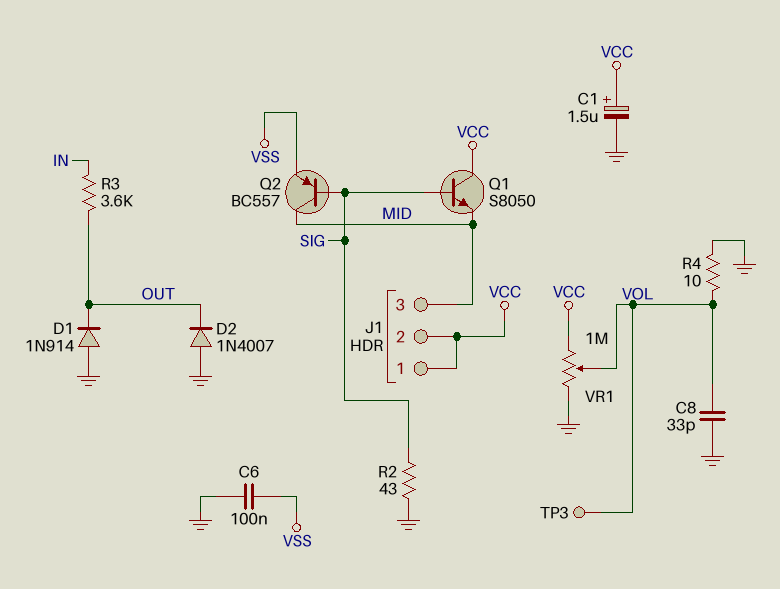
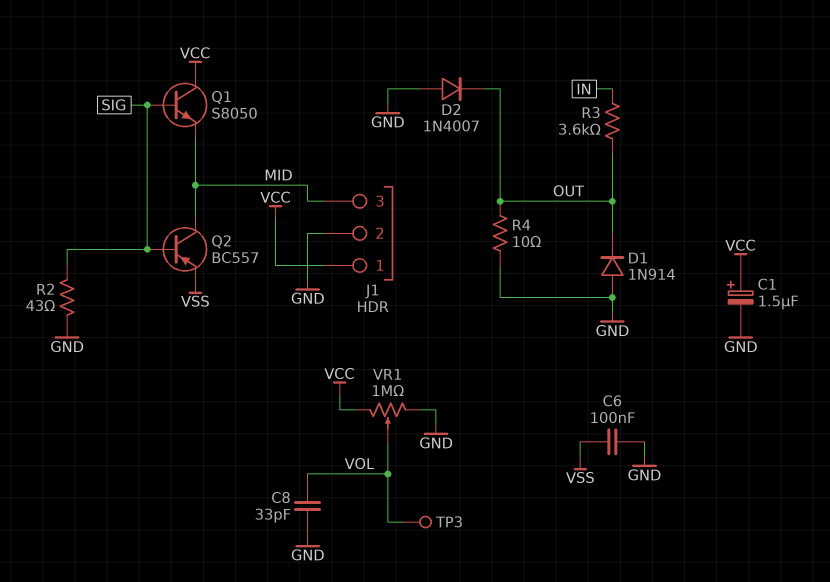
J1 pin 2: VCC -> GND
R4: 10 (GND, VOL) -> 10 (GND, OUT)

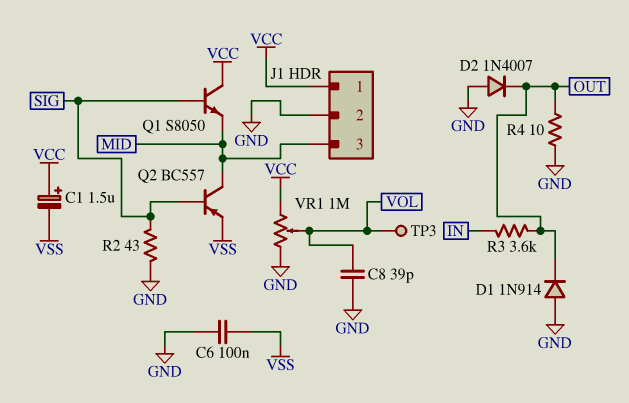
C1: 1.5uF (plus VCC, minus GND) -> 1.5uF (plus VCC, minus VSS)
C8: 33pF (GND, VOL) -> 39pF (GND, VOL)

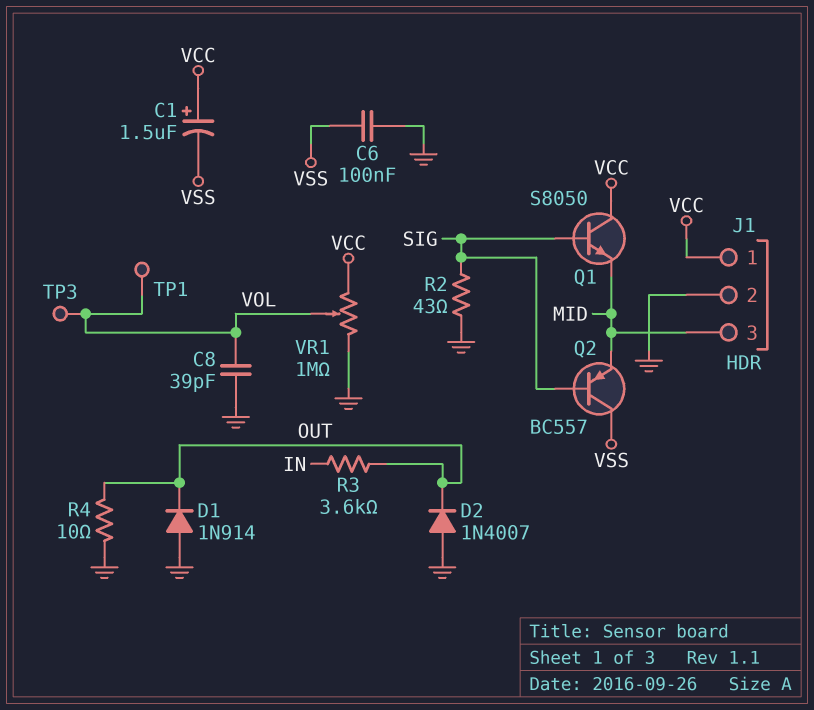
Q2: PNP BC557 (B SIG, C MID, E VSS) -> PNP BC557 (B SIG, C VSS, E MID)
TP1: none -> test point (VOL)

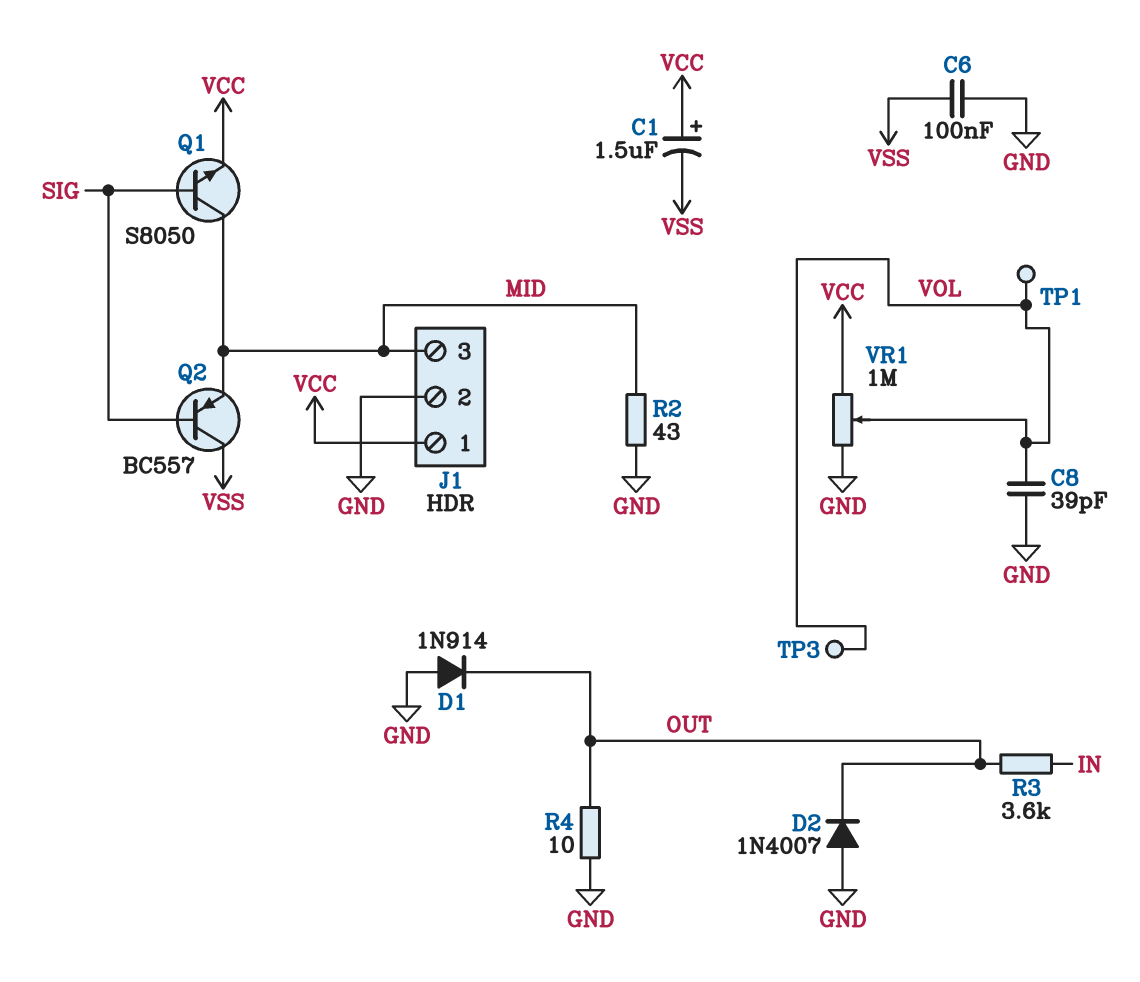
Q1: NPN S8050 (B SIG, C VCC, E MID) -> NPN S8050 (B SIG, C MID, E VCC)
R2: 43 (GND, SIG) -> 43 (GND, MID)

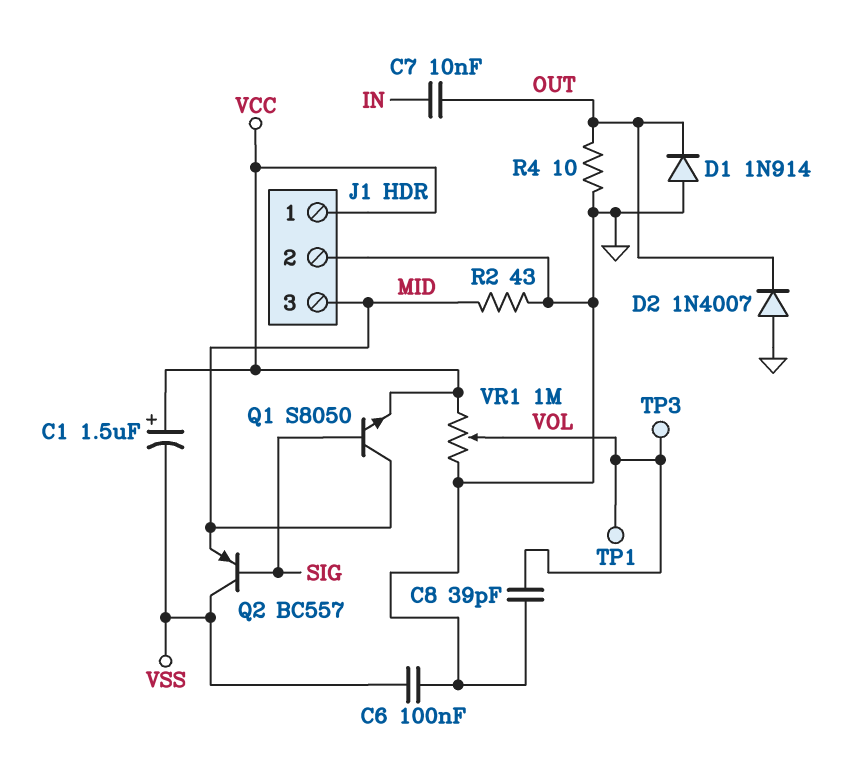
C7: none -> 10nF (IN, OUT)
R3: 3.6k (IN, OUT) -> none

